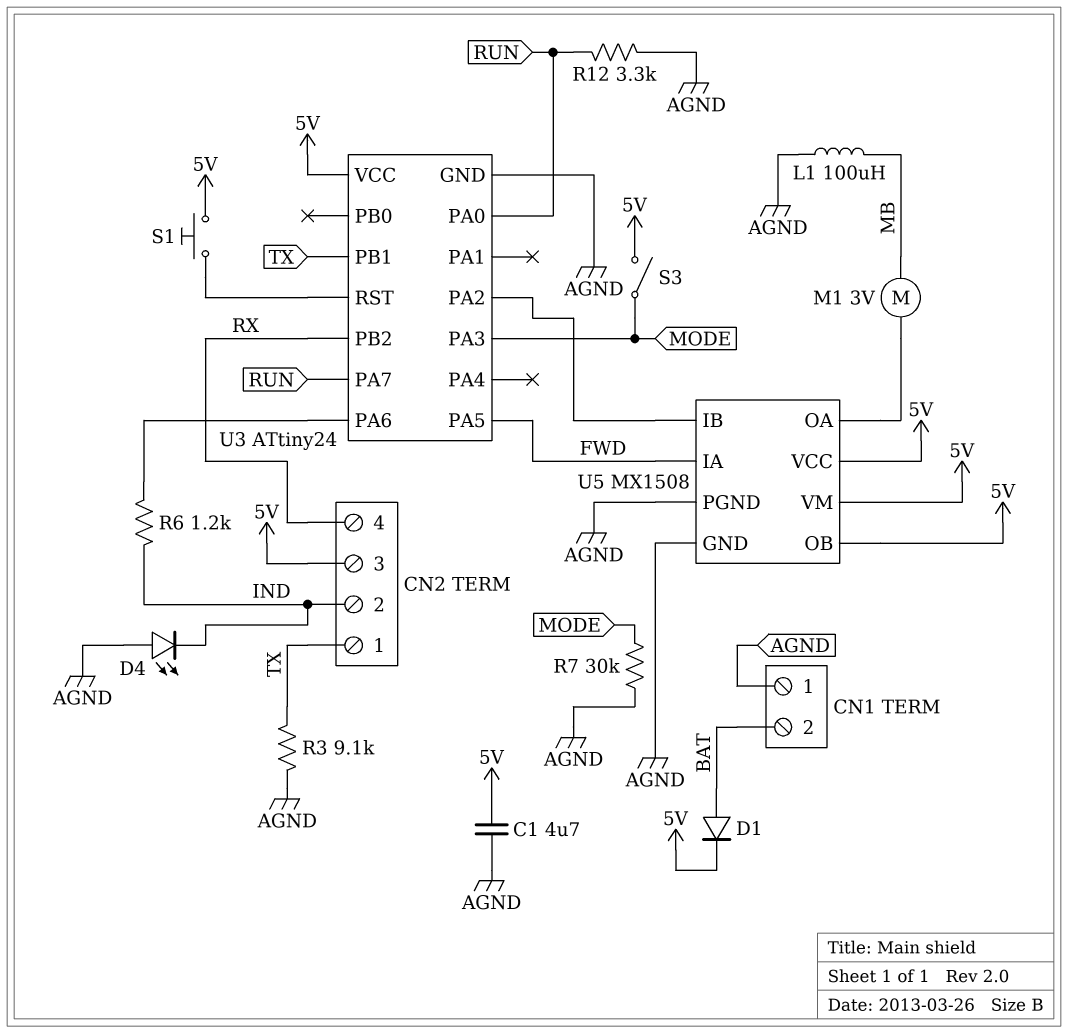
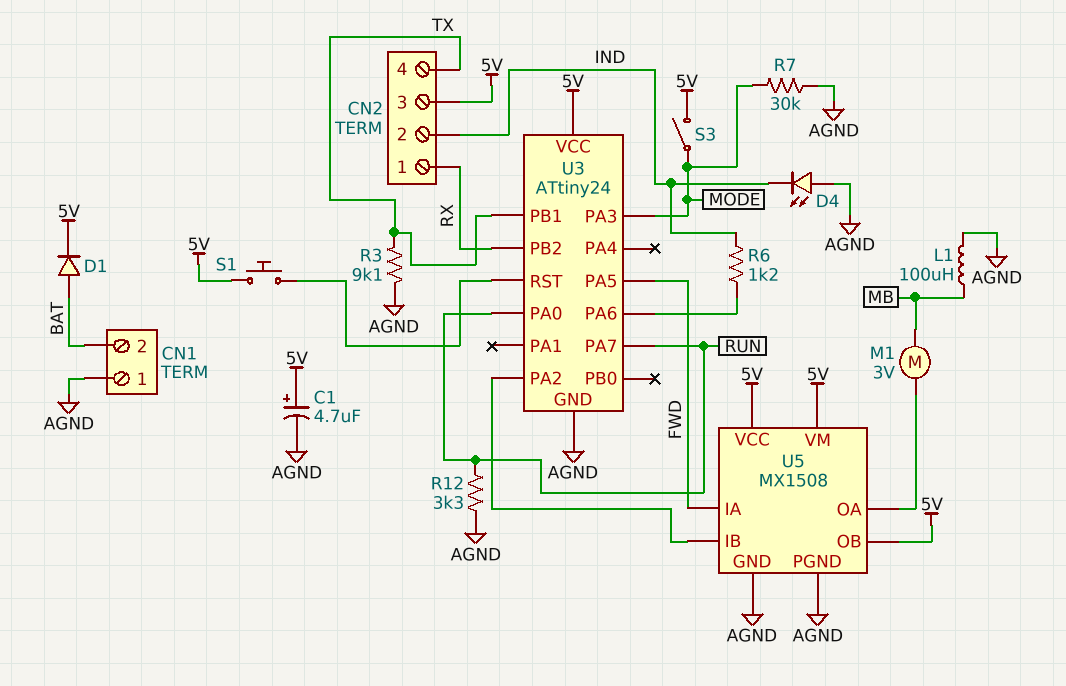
C1: 4.7uF (5V, AGND) -> 4.7uF (plus 5V, minus AGND)
CN2 pin 1: TX -> RX
CN2 pin 4: RX -> TX

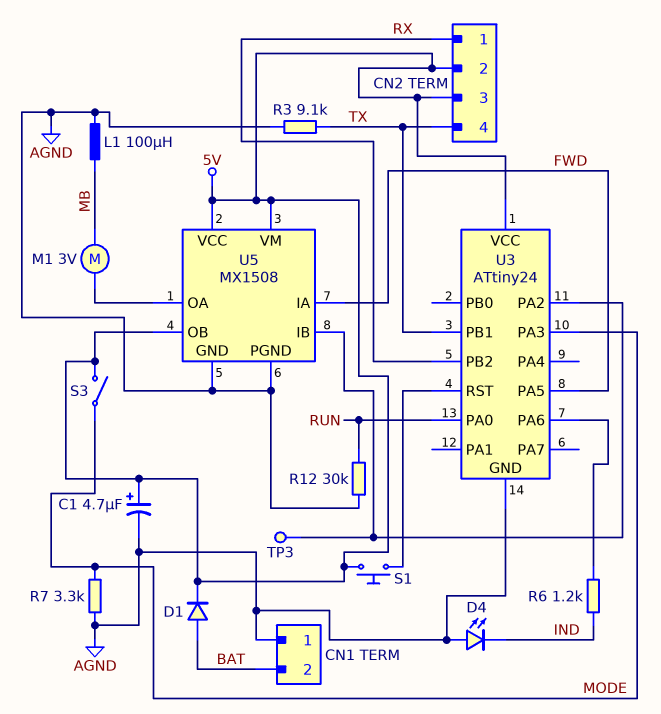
CN2 pin 2: IND -> 5V
R7: 30k (AGND, MODE) -> 3.3k (AGND, MODE)
R12: 3.3k (AGND, RUN) -> 30k (AGND, RUN)
TP3: none -> test point (U3/PA2)
U3 pin PA7: RUN -> none

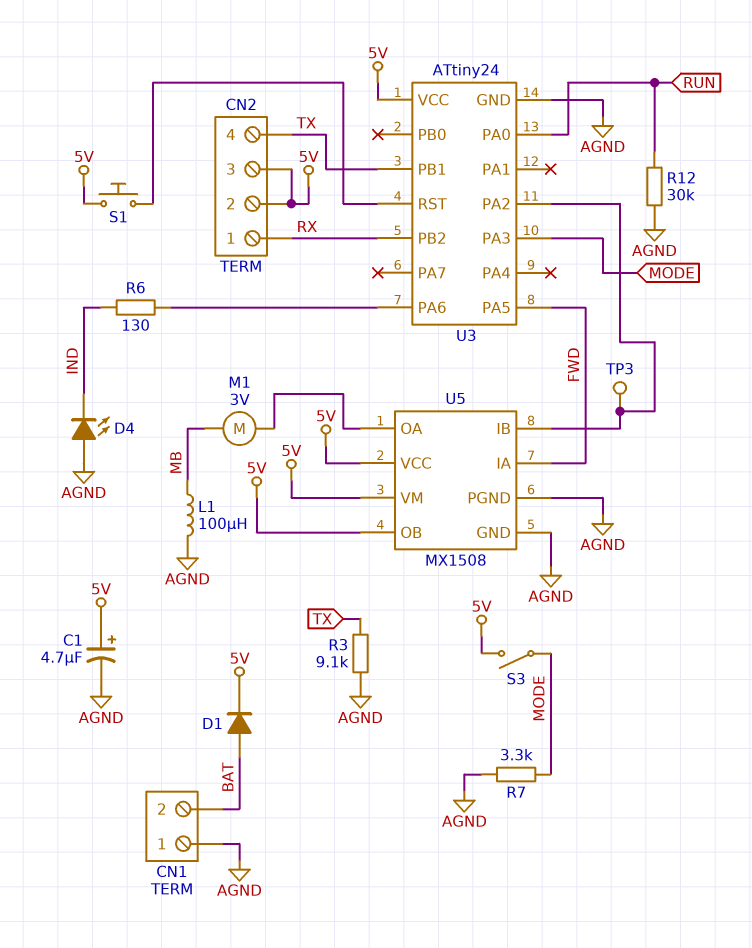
R6: 1.2k (IND, U3/PA6) -> 130 (IND, U3/PA6)

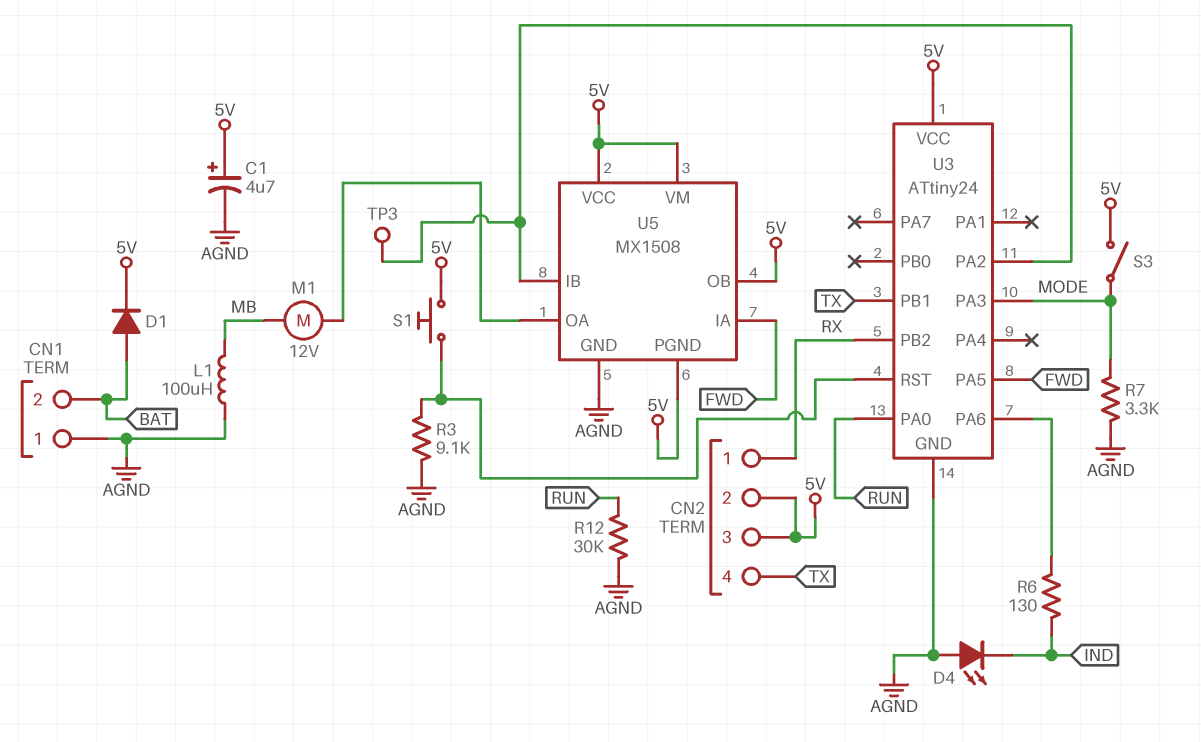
M1: motor 3V (MB, U5/OA) -> motor 12V (MB, U5/OA)
R3: 9.1k (AGND, TX) -> 9.1k (AGND, U3/RST)
U5 pin PGND: AGND -> 5V

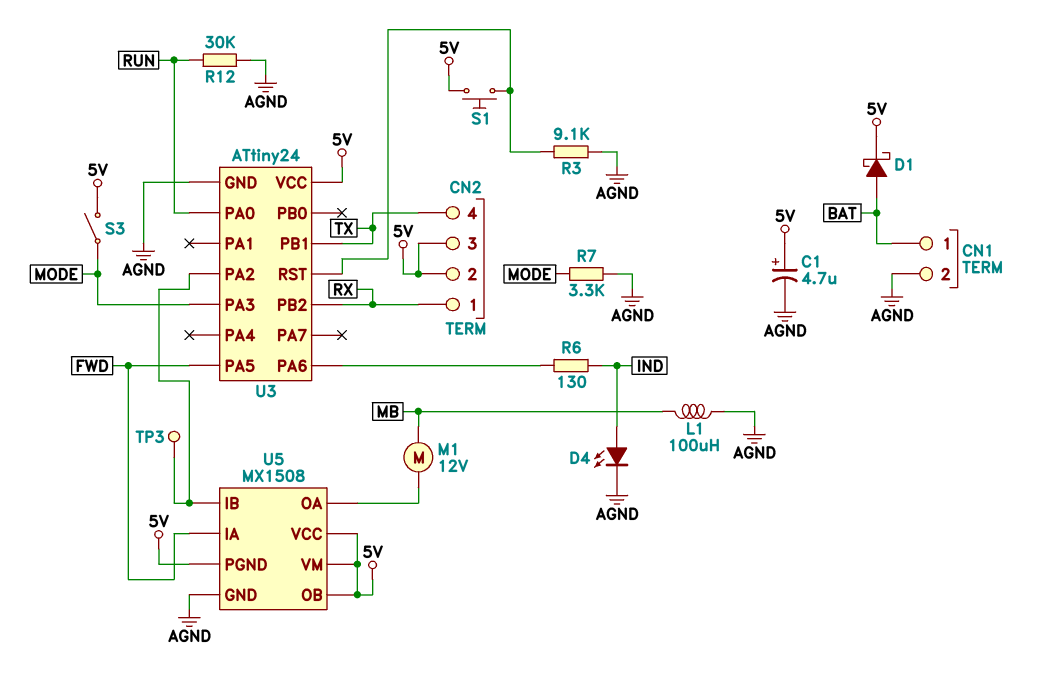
CN1 pin 1: AGND -> BAT
CN1 pin 2: BAT -> AGND
D1: diode (A BAT, K 5V) -> schottky (A BAT, K 5V)
D4: LED (A AGND, K IND) -> LED (A IND, K AGND)

